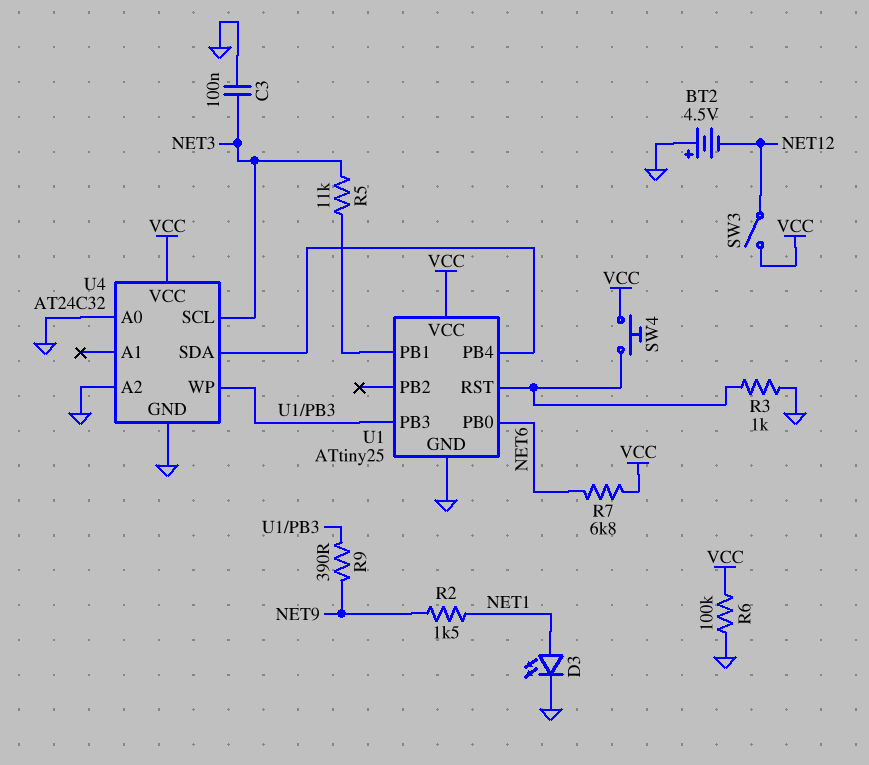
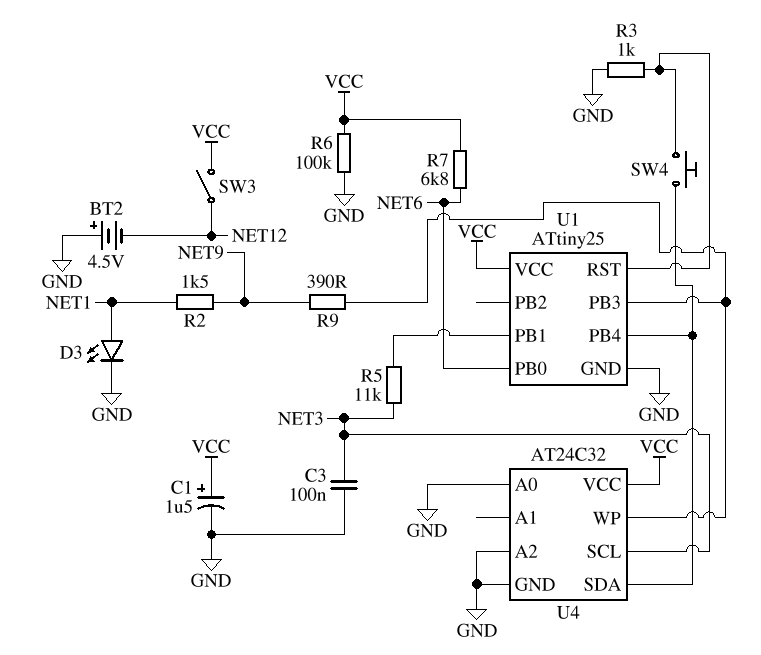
C1: none -> 1.5uF (plus VCC, minus GND)
SW4: button (U1/RST, VCC) -> button (U1/PB4, U1/RST)

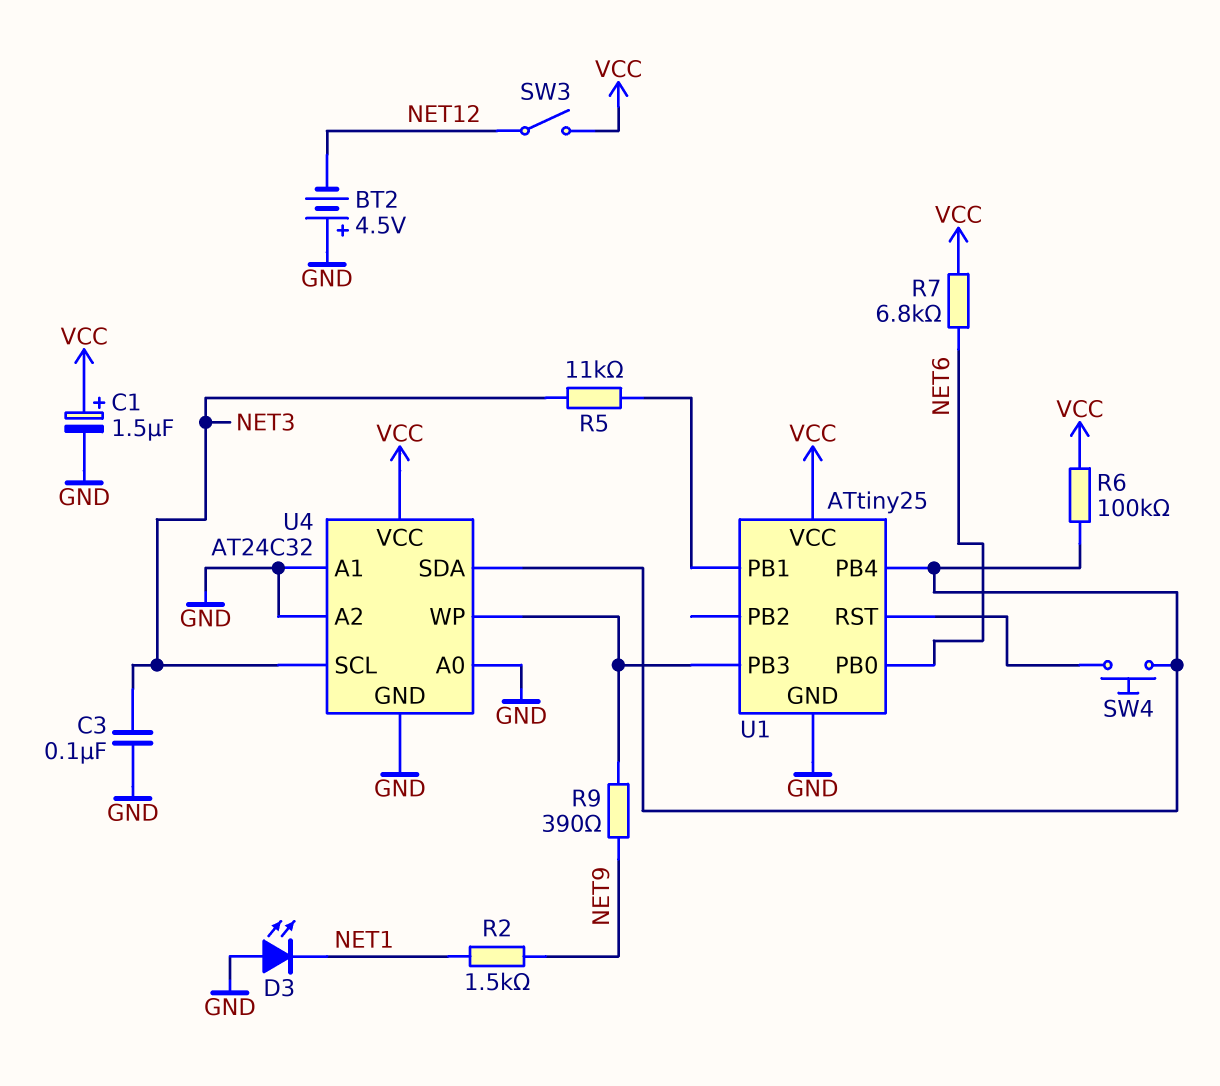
D3: LED (A NET1, K GND) -> LED (A GND, K NET1)
R3: 1k (GND, U1/RST) -> none
R6: 100k (GND, VCC) -> 100k (U1/PB4, VCC)
U4 pin A1: none -> GND

